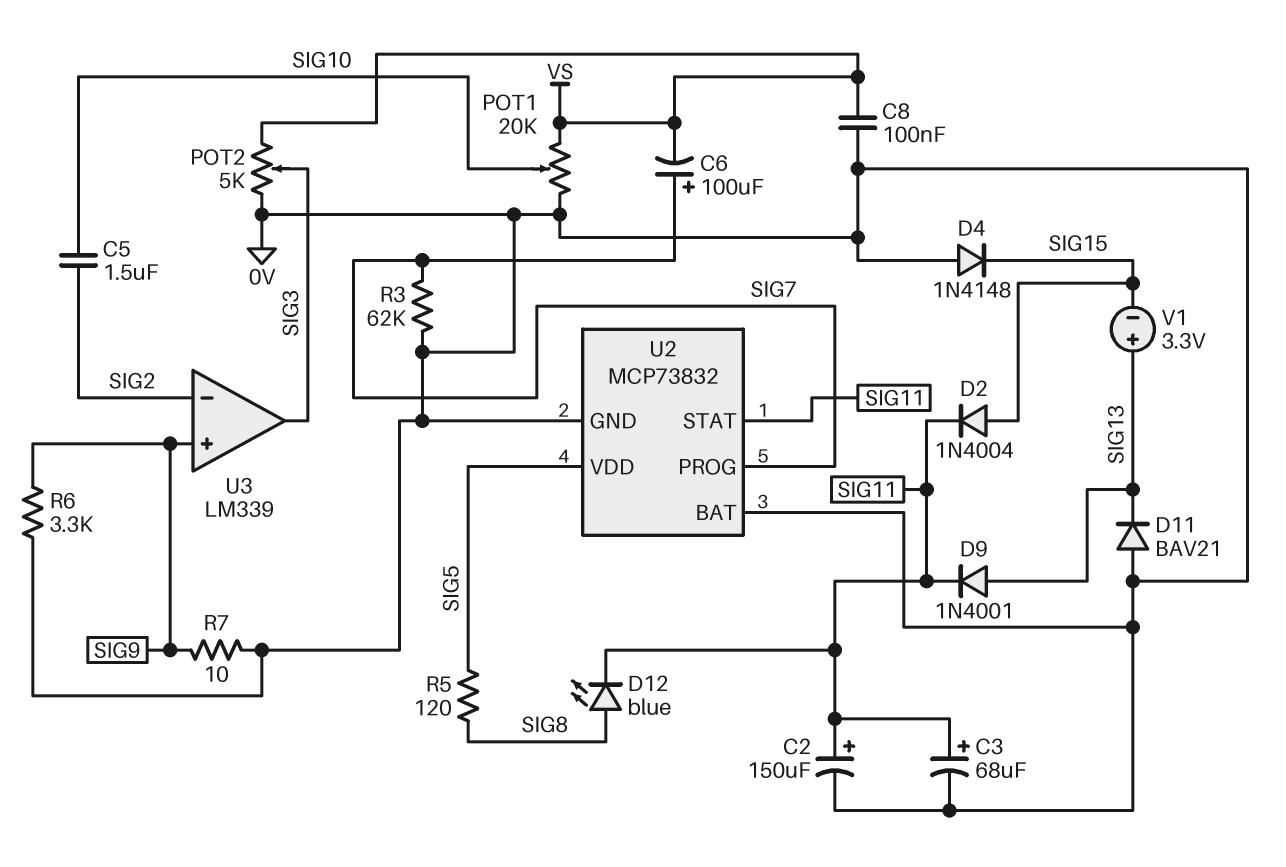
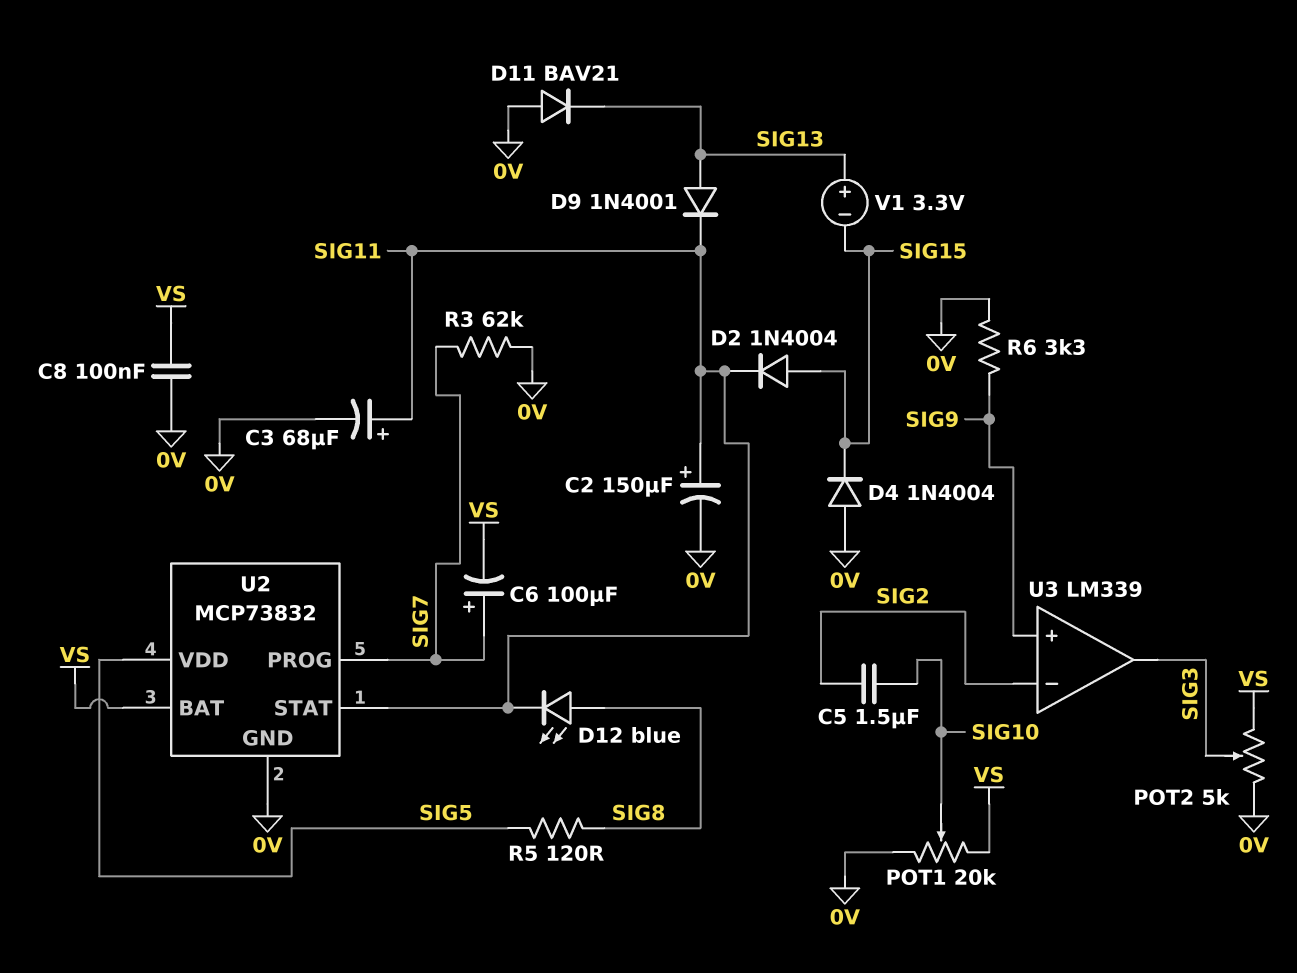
D4: diode 1N4148 (A 0V, K SIG15) -> diode 1N4004 (A 0V, K SIG15)
R7: 10 (0V, SIG9) -> none
U2 pin BAT: 0V -> VS

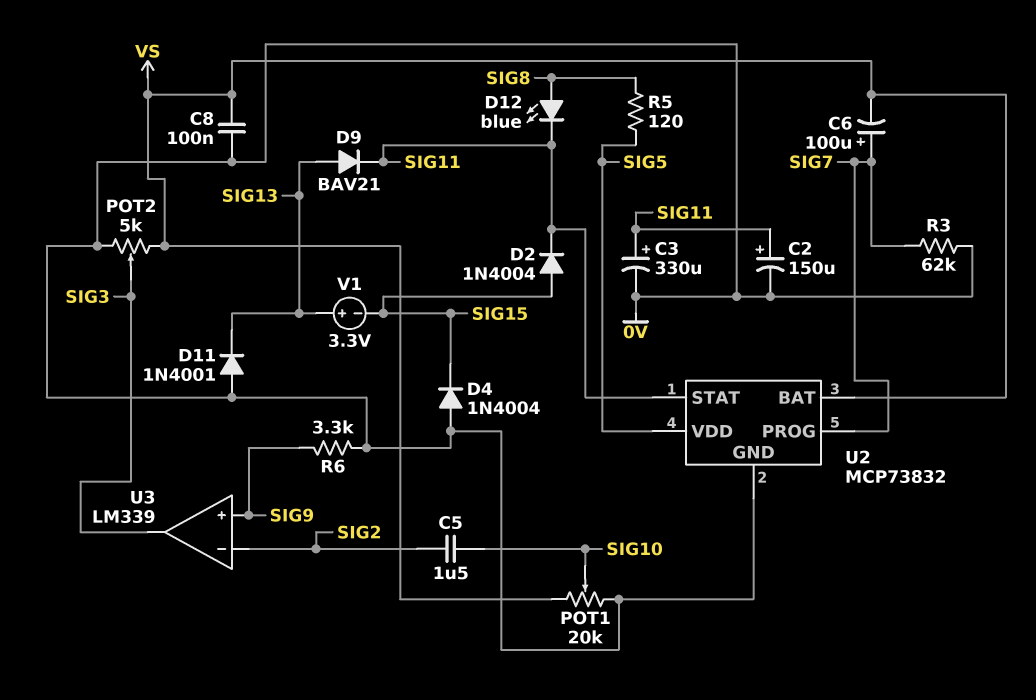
C3: 68uF (plus SIG11, minus 0V) -> 330uF (plus SIG11, minus 0V)
D9: diode 1N4001 (A SIG13, K SIG11) -> diode BAV21 (A SIG13, K SIG11)
D11: diode BAV21 (A 0V, K SIG13) -> diode 1N4001 (A 0V, K SIG13)

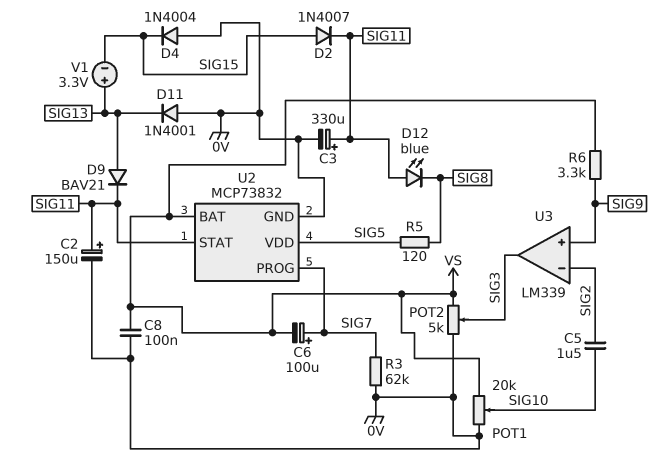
D2: diode 1N4004 (A SIG15, K SIG11) -> diode 1N4007 (A SIG15, K SIG11)
D12: LED blue (A SIG8, K SIG11) -> LED blue (A SIG11, K SIG8)
R6: 3.3k (0V, SIG9) -> 3.3k (SIG9, VS)

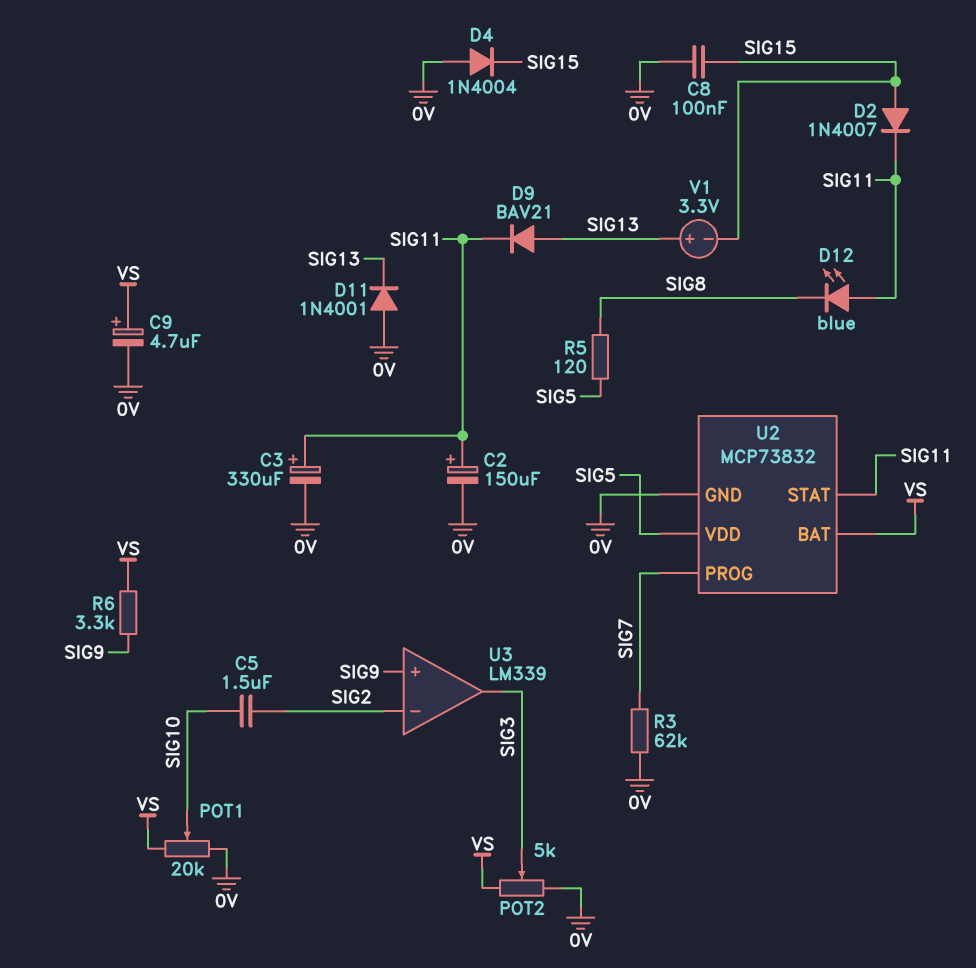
C6: 100uF (plus SIG7, minus VS) -> none
C8: 100nF (0V, VS) -> 100nF (0V, SIG15)
C9: none -> 4.7uF (plus VS, minus 0V)

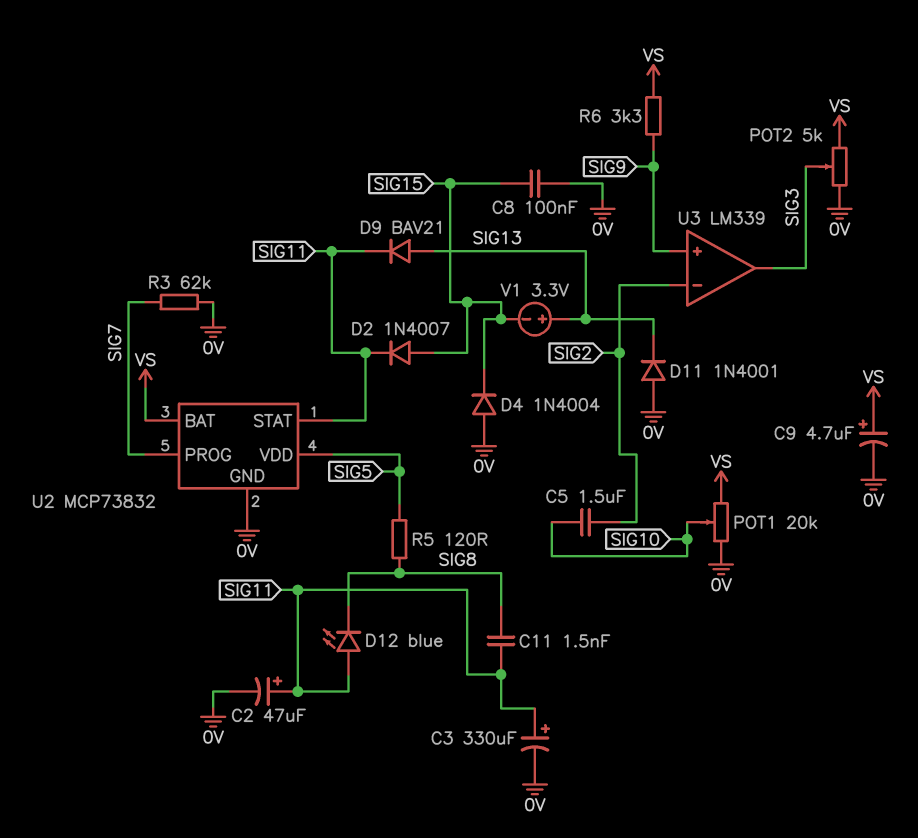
C2: 150uF (plus SIG11, minus 0V) -> 47uF (plus SIG11, minus 0V)
C11: none -> 1.5nF (SIG8, SIG11)

